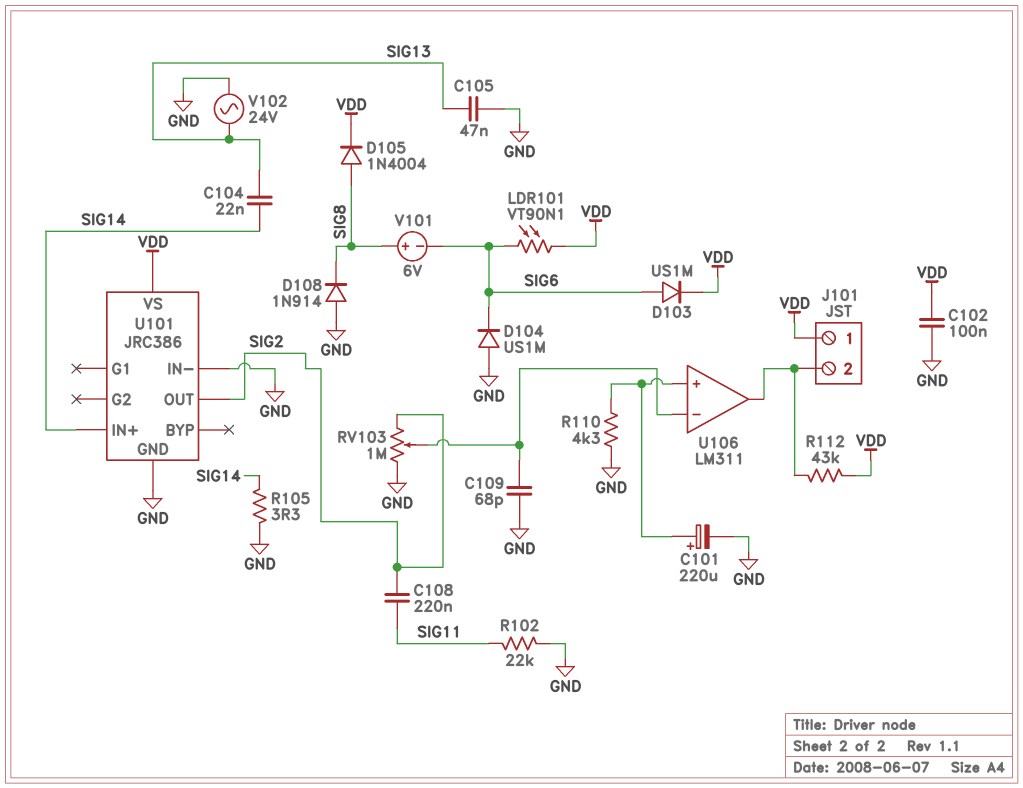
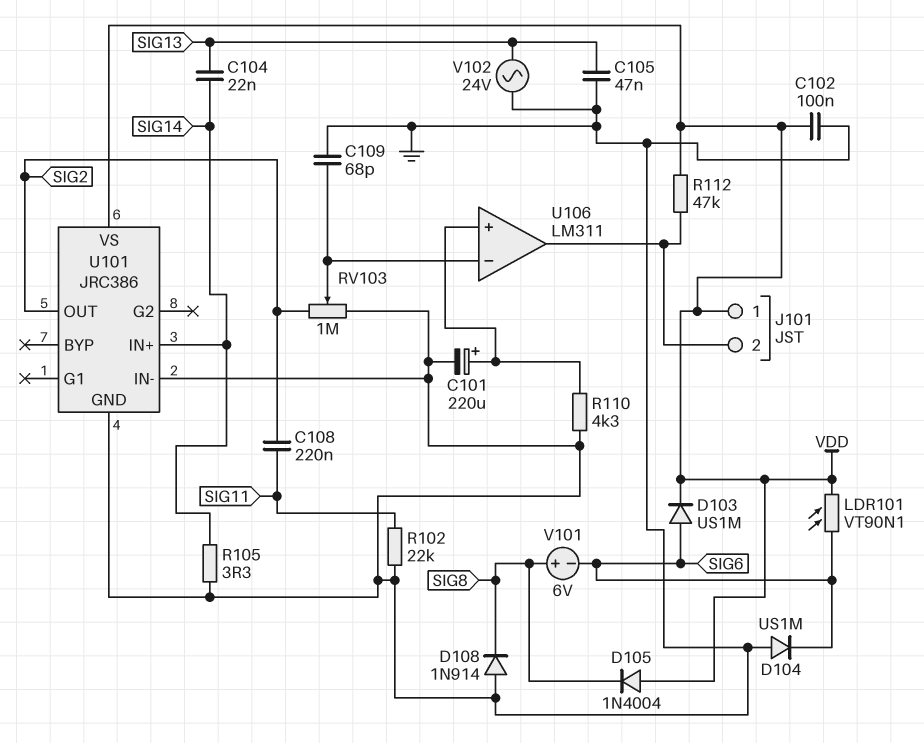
D105: diode 1N4004 (A SIG8, K VDD) -> diode 1N4004 (A VDD, K SIG8)
R112: 43k (J101/2, VDD) -> 47k (J101/2, VDD)

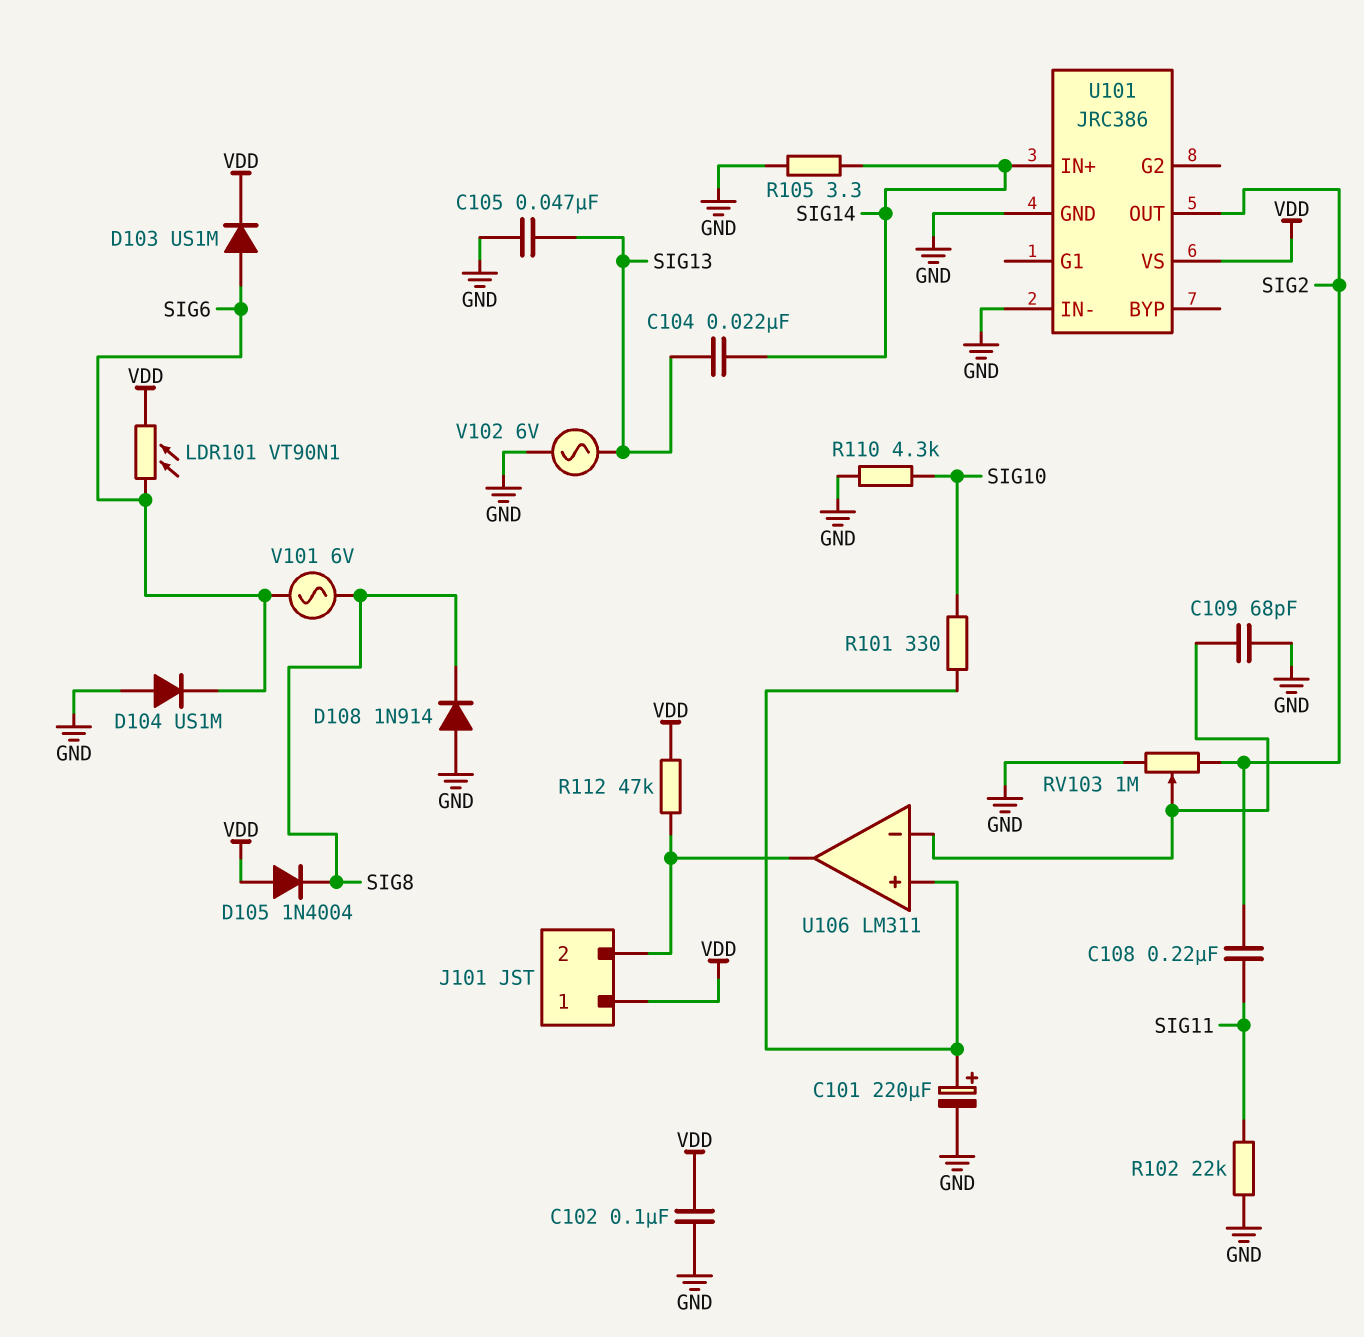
R101: none -> 330 (SIG10, U106/in+)
R110: 4.3k (GND, U106/in+) -> 4.3k (GND, SIG10)
V101: 6V (plus SIG8, minus SIG6) -> AC 6V (SIG6, SIG8)
V102: AC 24V (GND, SIG13) -> AC 6V (GND, SIG13)

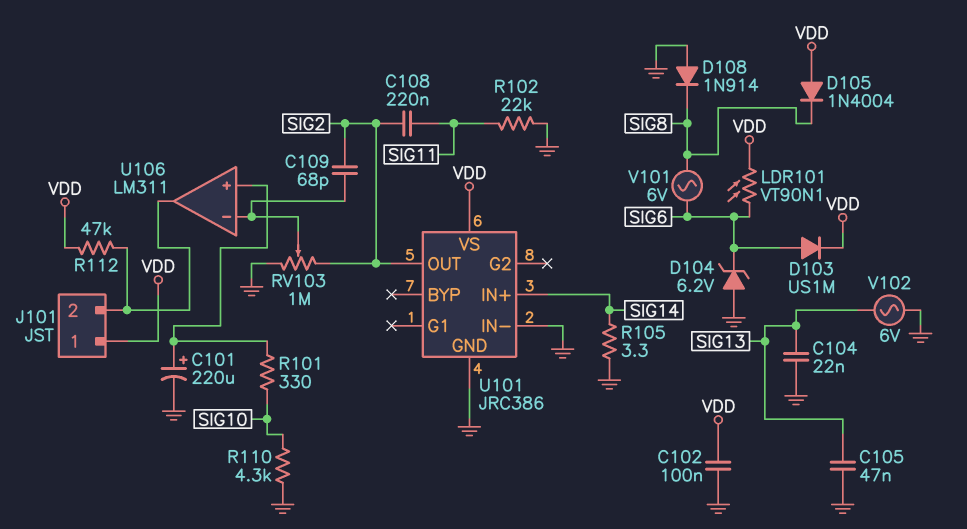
C104: 22nF (SIG13, SIG14) -> 22nF (GND, SIG13)
C109: 68pF (GND, U106/in-) -> 68pF (SIG2, U106/in-)
D104: diode US1M (A GND, K SIG6) -> zener 6.2V (A GND, K SIG6)

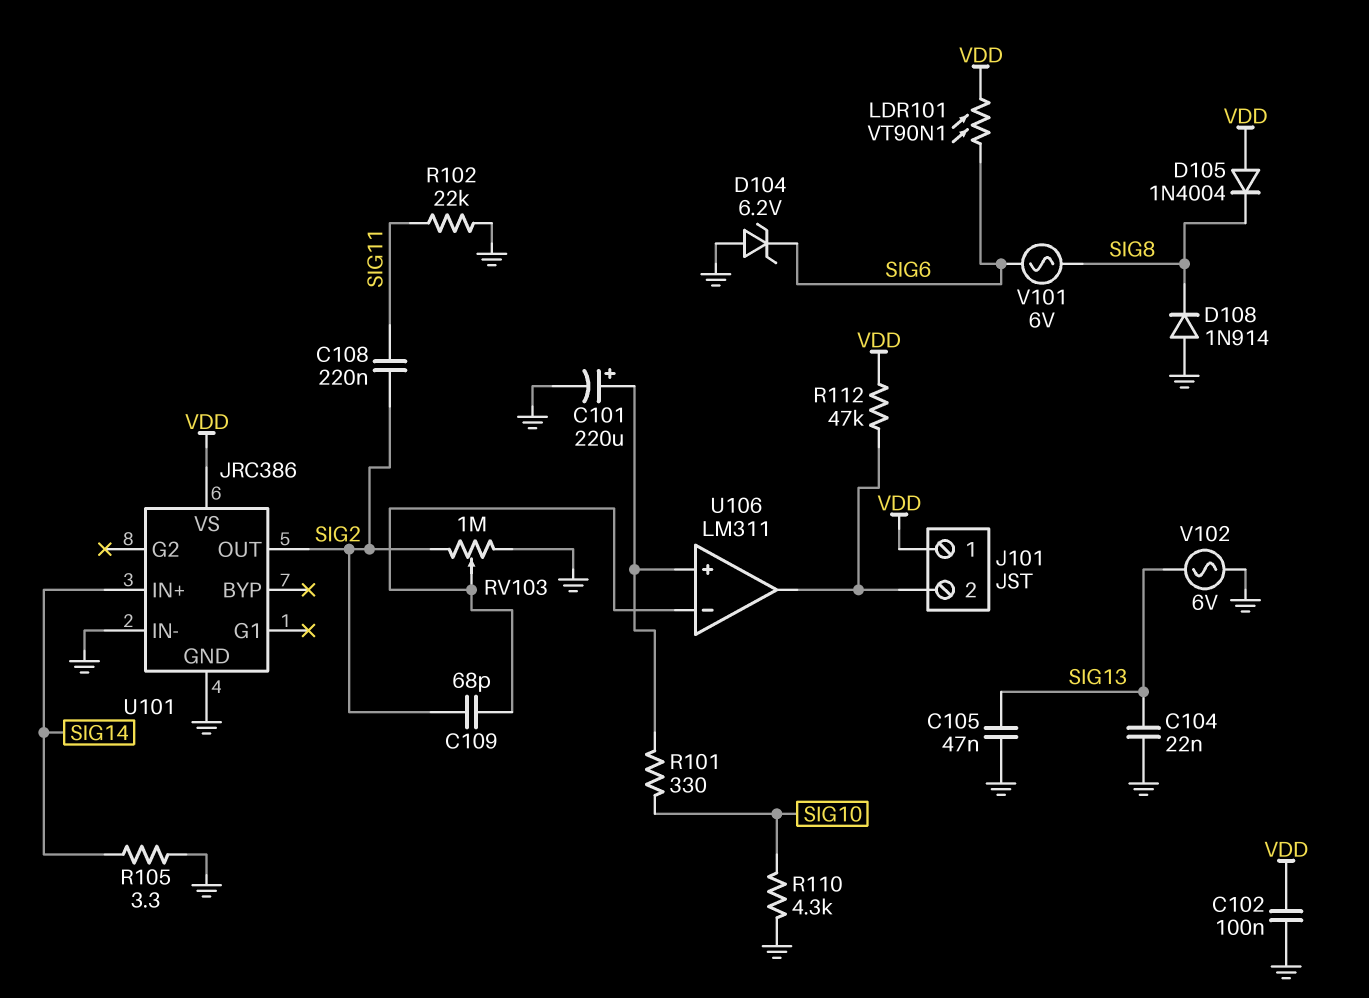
D103: diode US1M (A SIG6, K VDD) -> none

